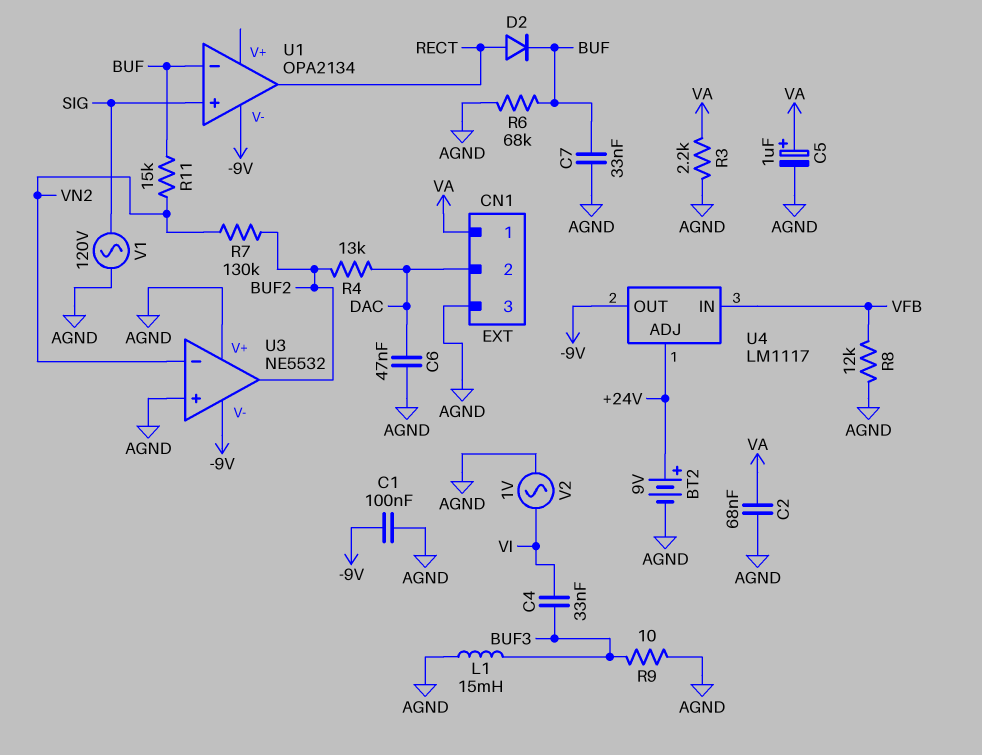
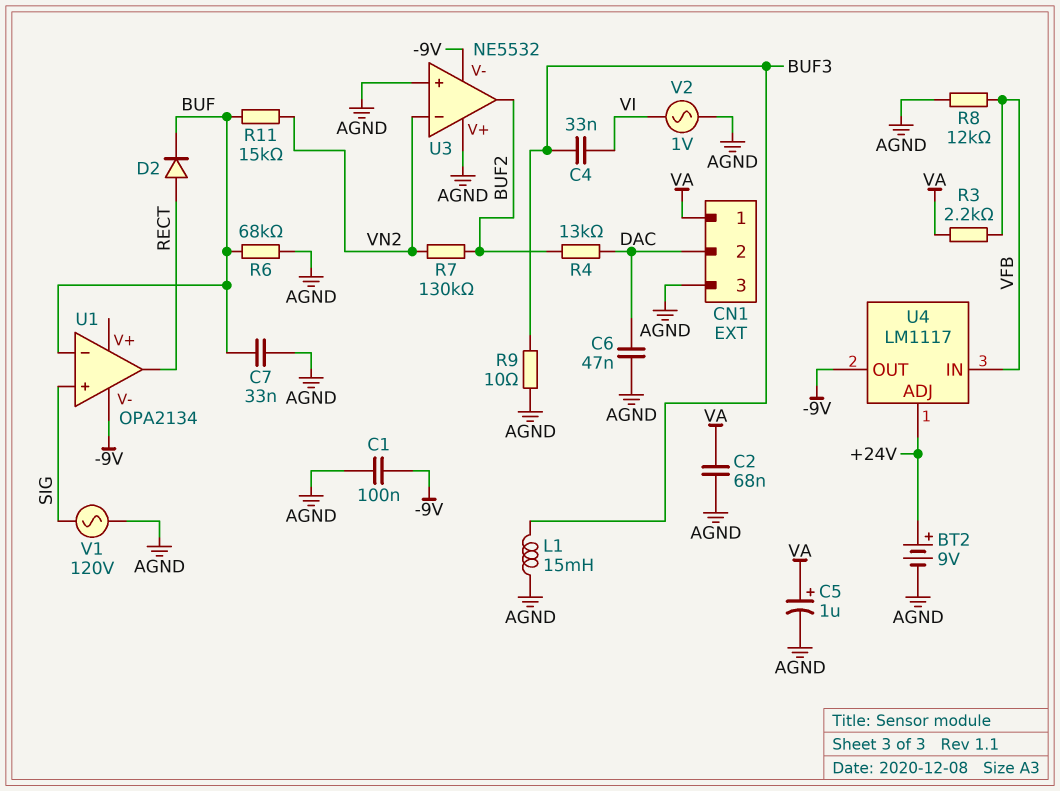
R3: 2.2k (AGND, VA) -> 2.2k (VA, VFB)

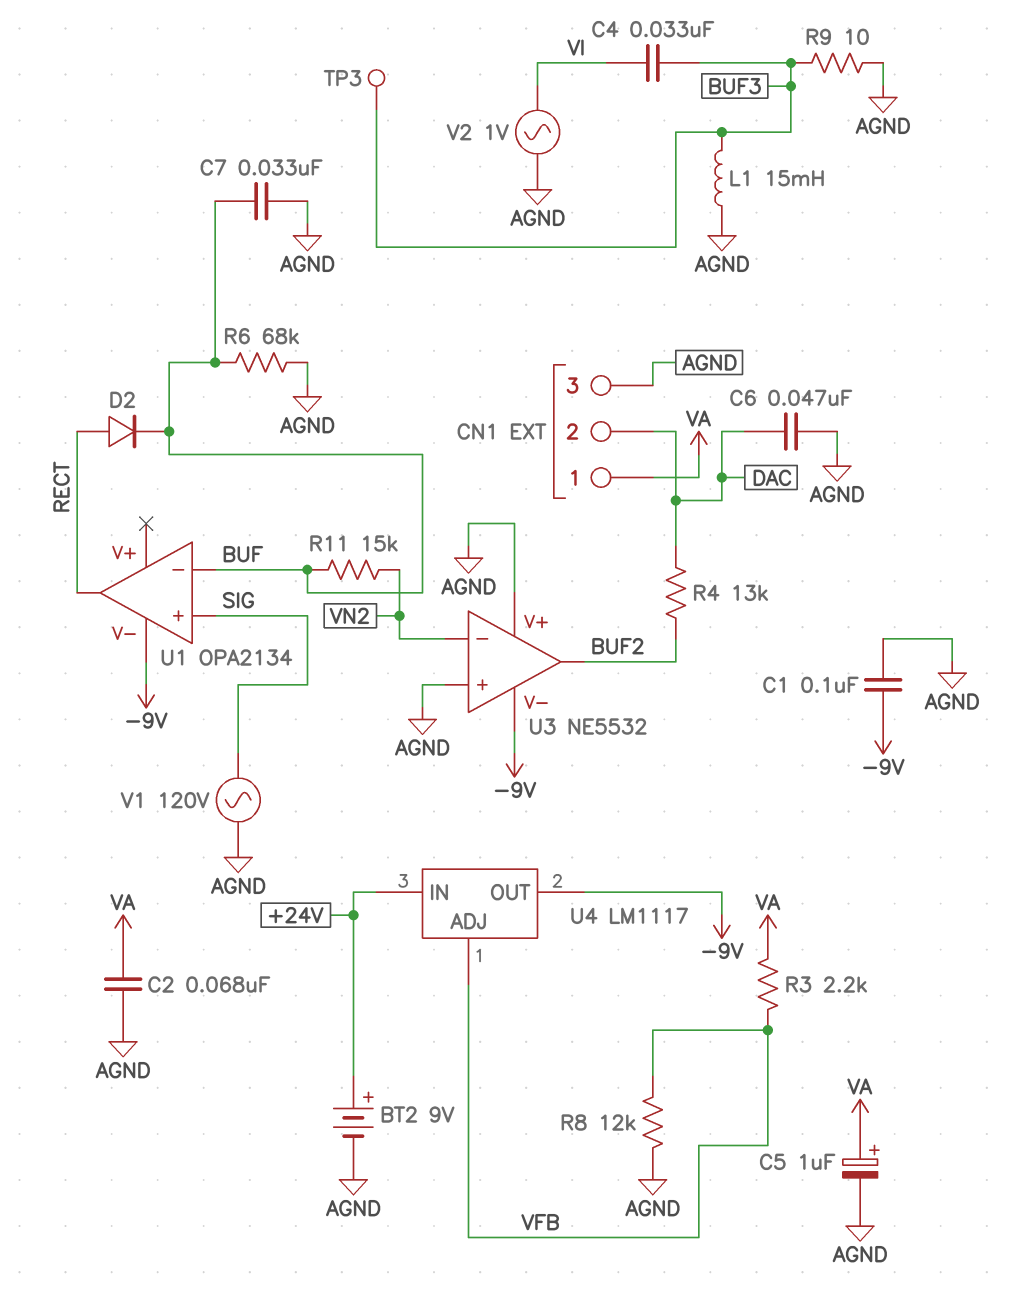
R7: 130k (BUF2, VN2) -> none
TP3: none -> test point (BUF3)
U4 pin ADJ: +24V -> VFB
U4 pin IN: VFB -> +24V

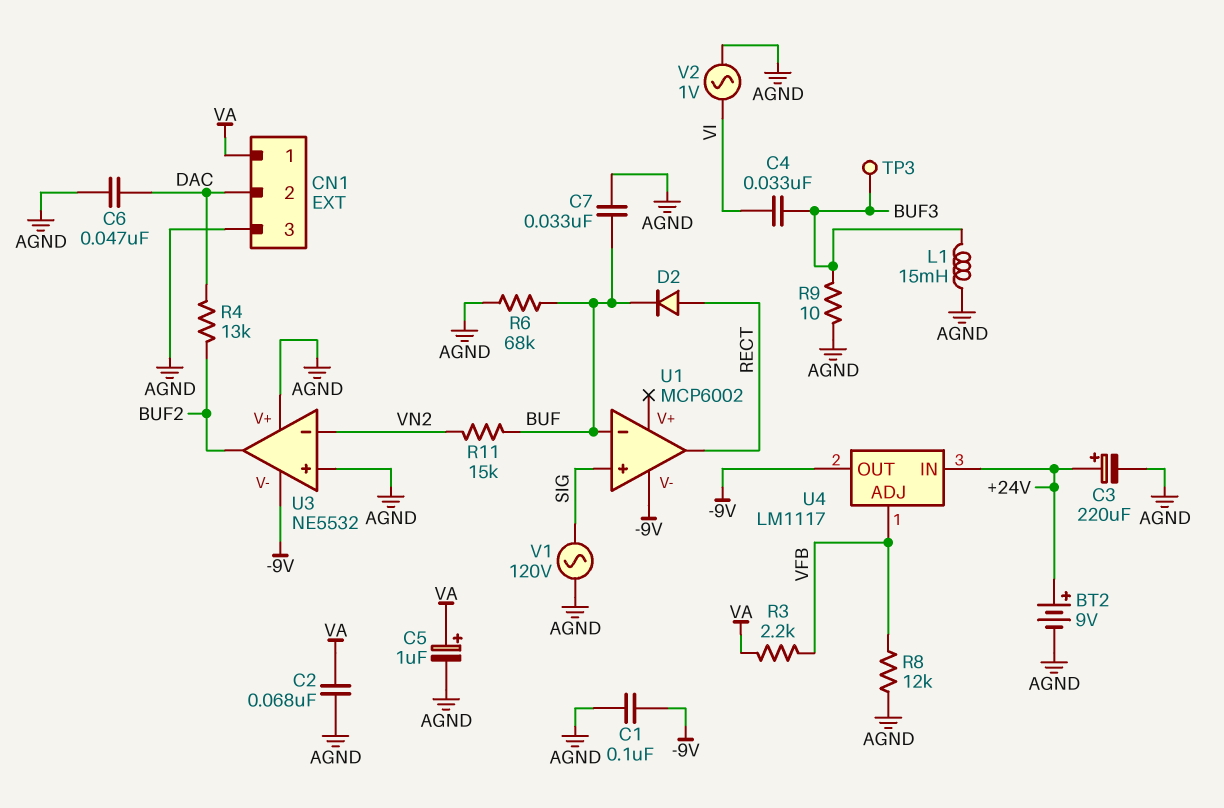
C3: none -> 220uF (plus +24V, minus AGND)
U1: OPA2134 -> MCP6002

